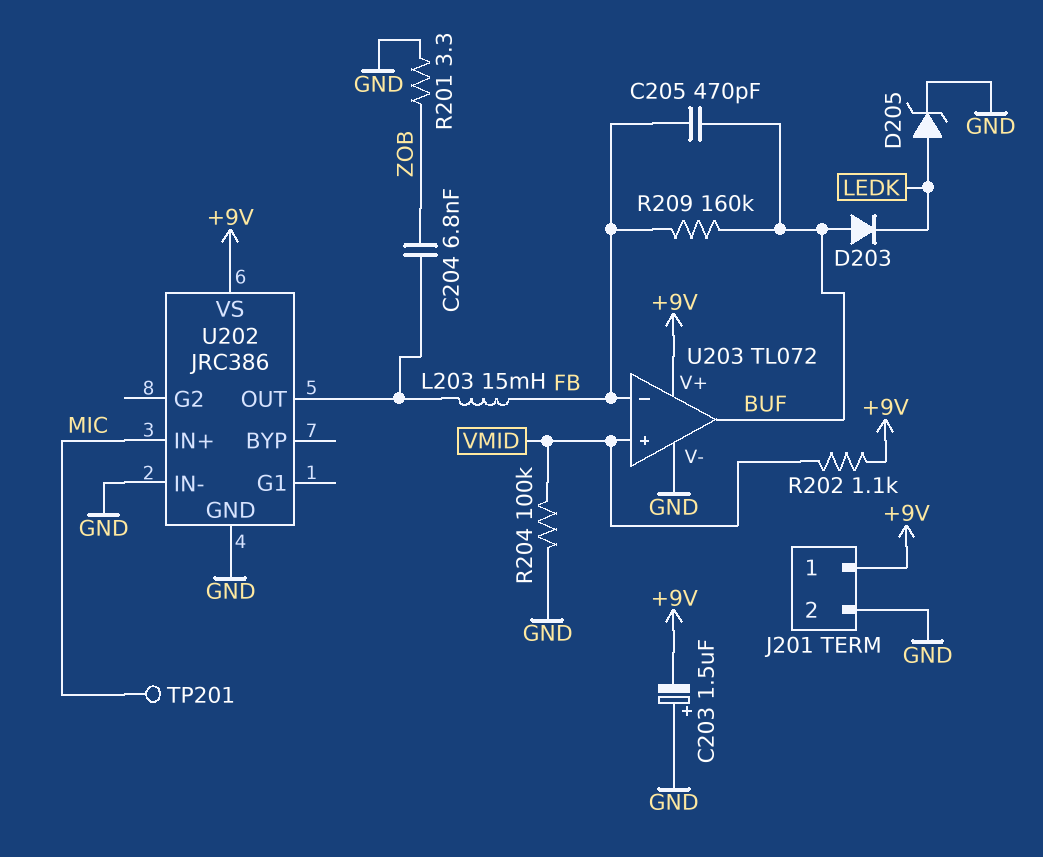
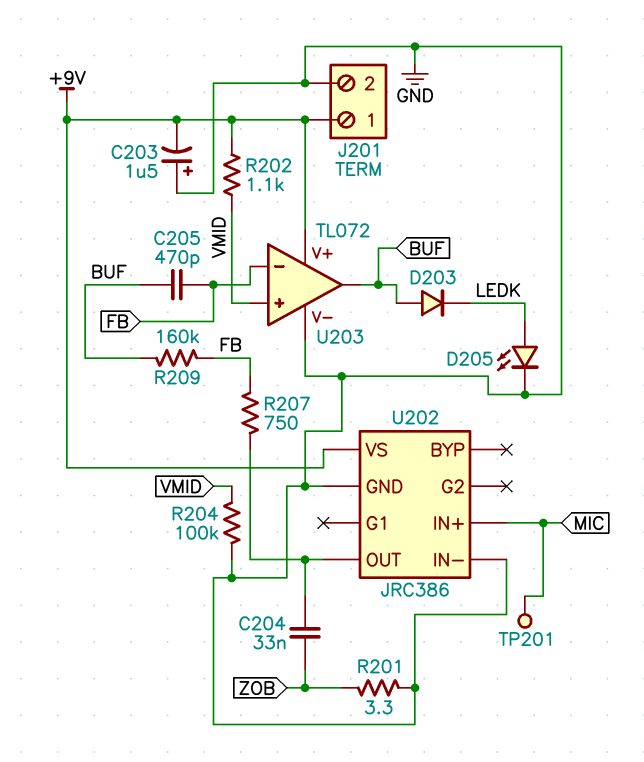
C204: 6.8nF (U202/OUT, ZOB) -> 33nF (U202/OUT, ZOB)
D205: zener (A LEDK, K GND) -> LED (A LEDK, K GND)
L203: 15mH (FB, U202/OUT) -> none
R207: none -> 750 (FB, U202/OUT)

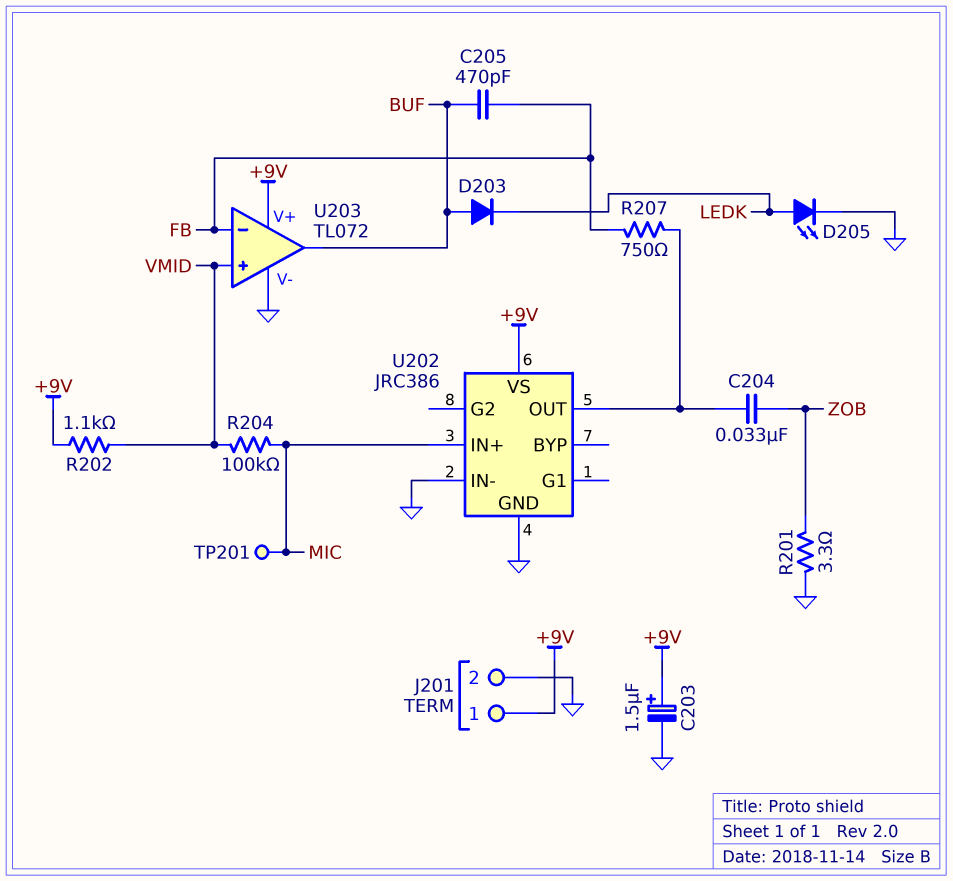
C203: 1.5uF (plus GND, minus +9V) -> 1.5uF (plus +9V, minus GND)
R204: 100k (GND, VMID) -> 100k (MIC, VMID)
R209: 160k (BUF, FB) -> none

